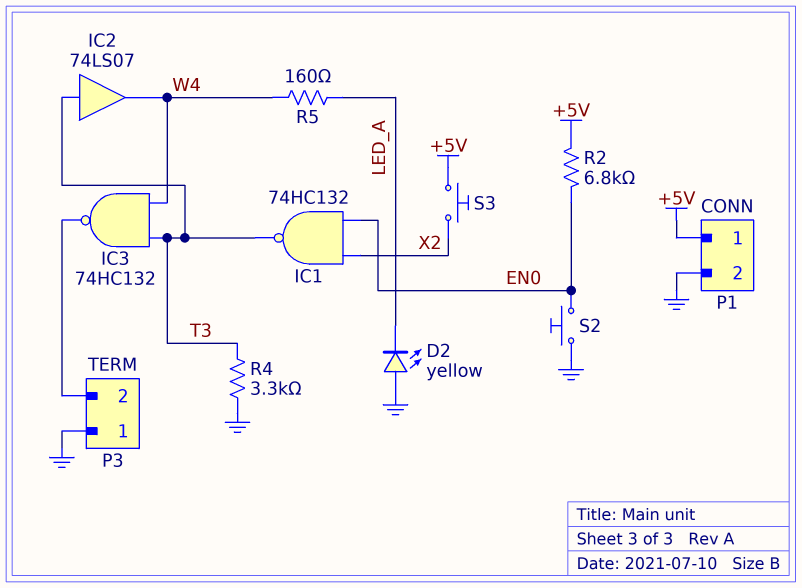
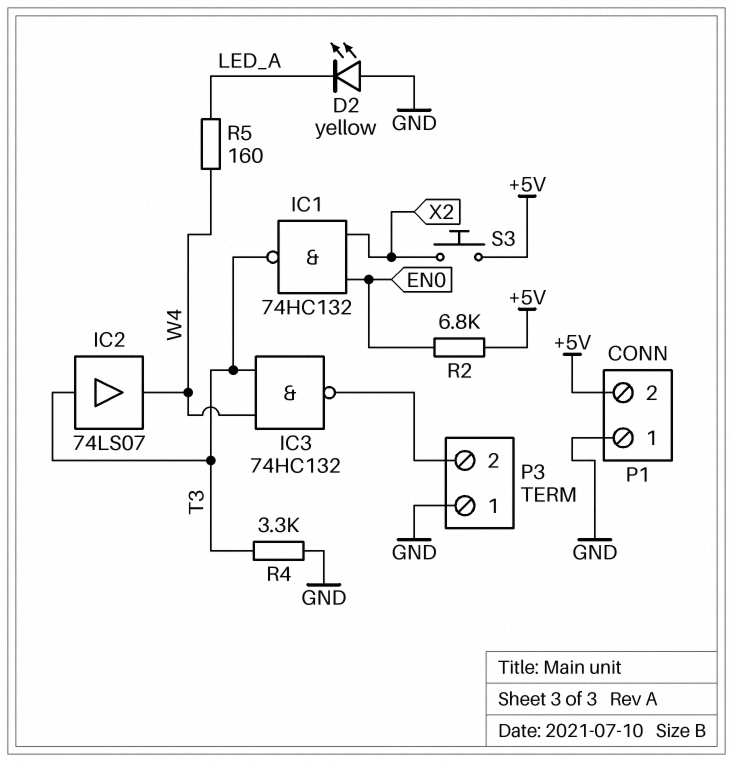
P1 pin 1: +5V -> GND
P1 pin 2: GND -> +5V
S2: button (EN0, GND) -> none

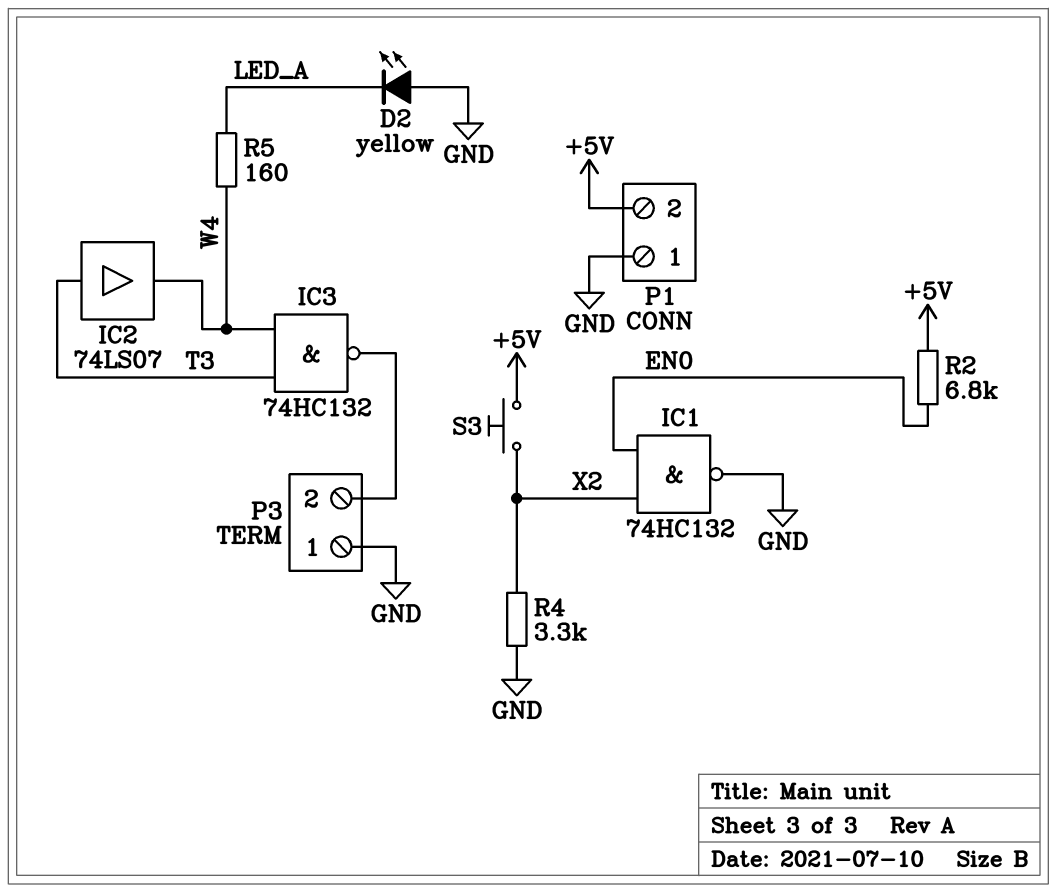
IC1: NAND 74HC132 (in EN0, in X2, out T3) -> NAND 74HC132 (in EN0, in X2, out GND)
R4: 3.3k (GND, T3) -> 3.3k (GND, X2)

